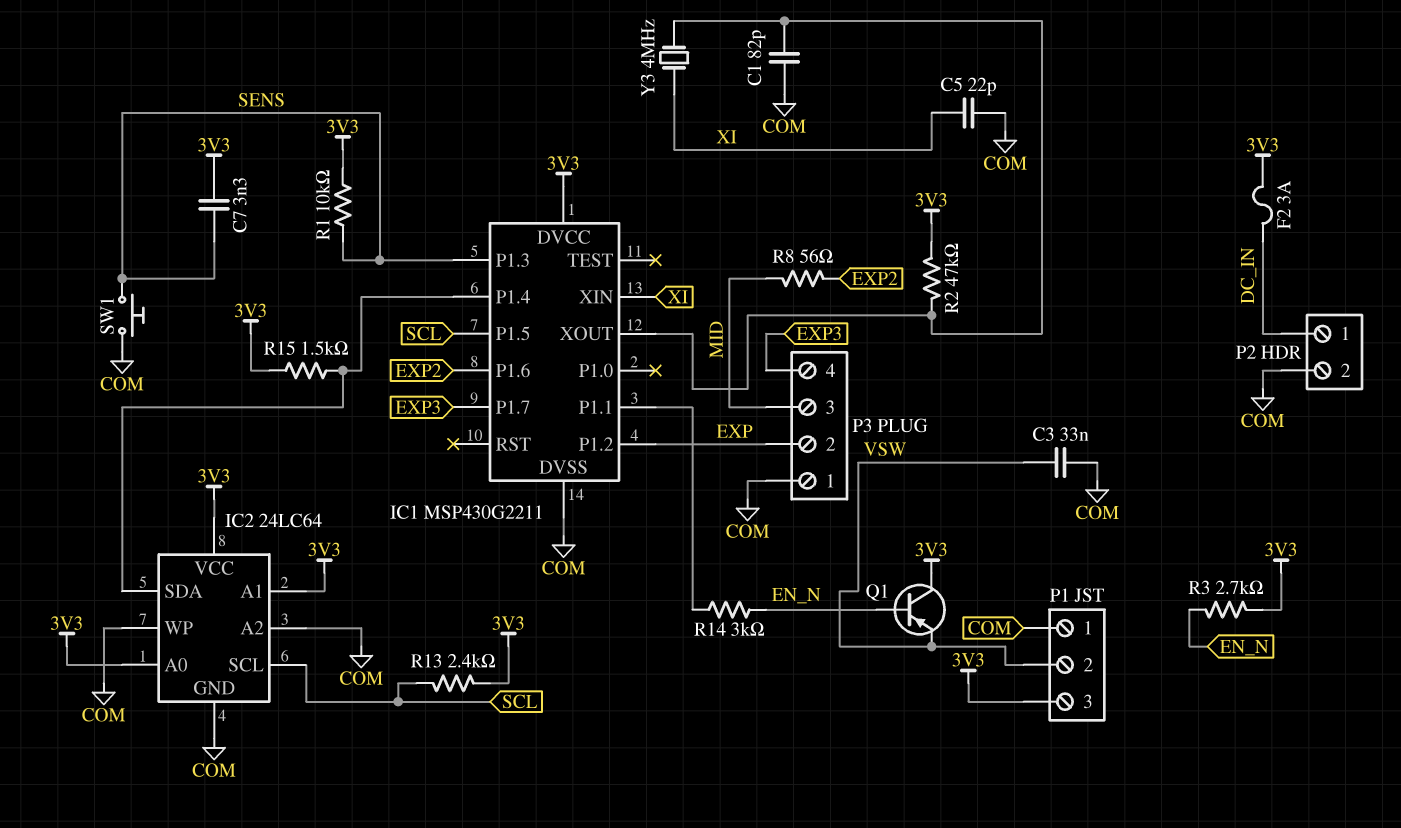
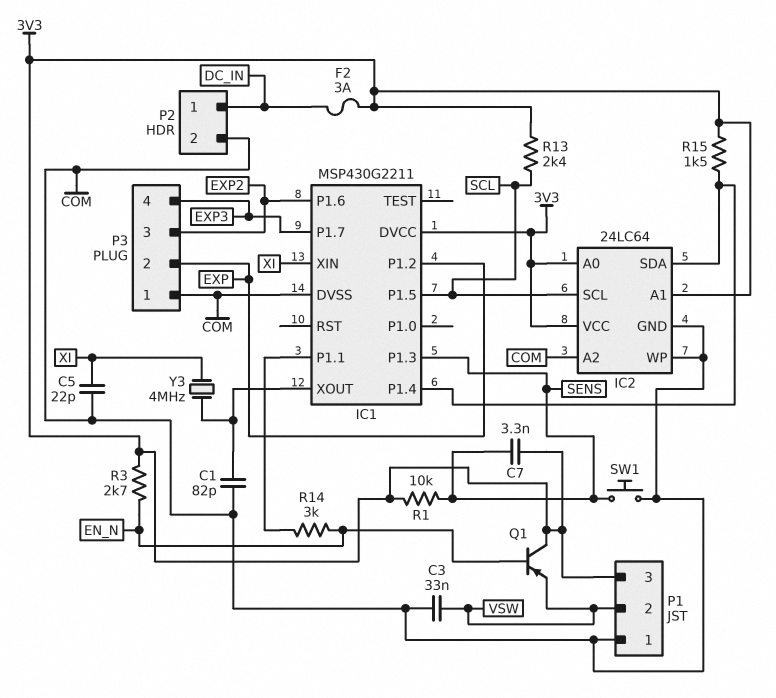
P3 pin 3: MID -> EXP2
R2: 47k (3V3, IC1/XOUT) -> none
R8: 56 (EXP2, MID) -> none

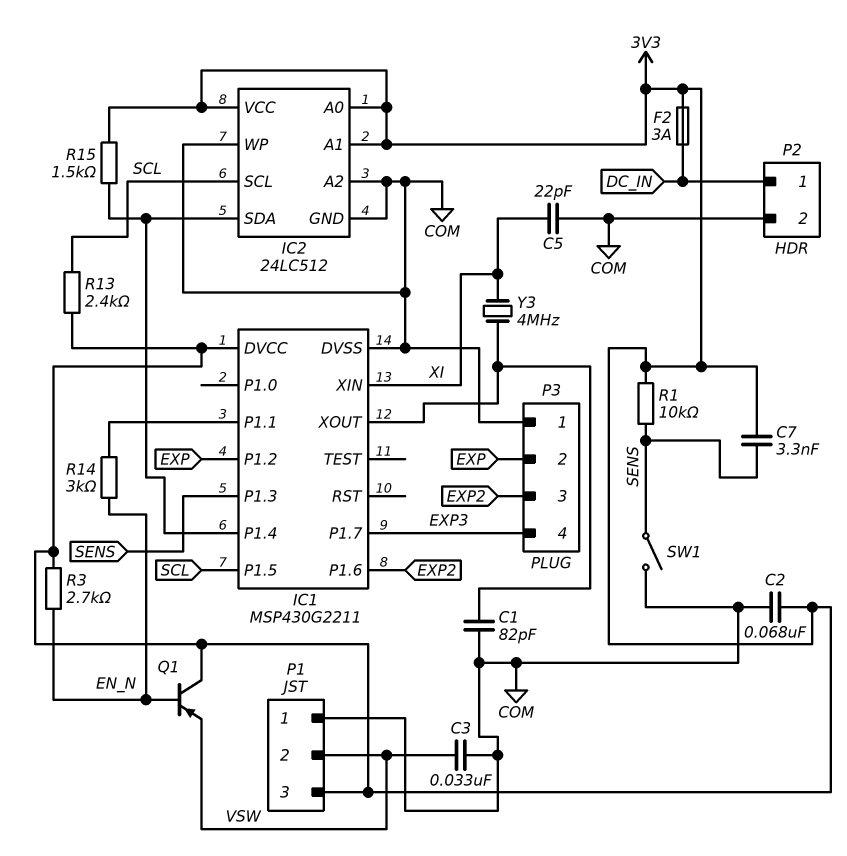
C2: none -> 68nF (3V3, COM)
IC2: 24LC64 -> 24LC512
SW1: button (COM, SENS) -> switch (COM, SENS)

